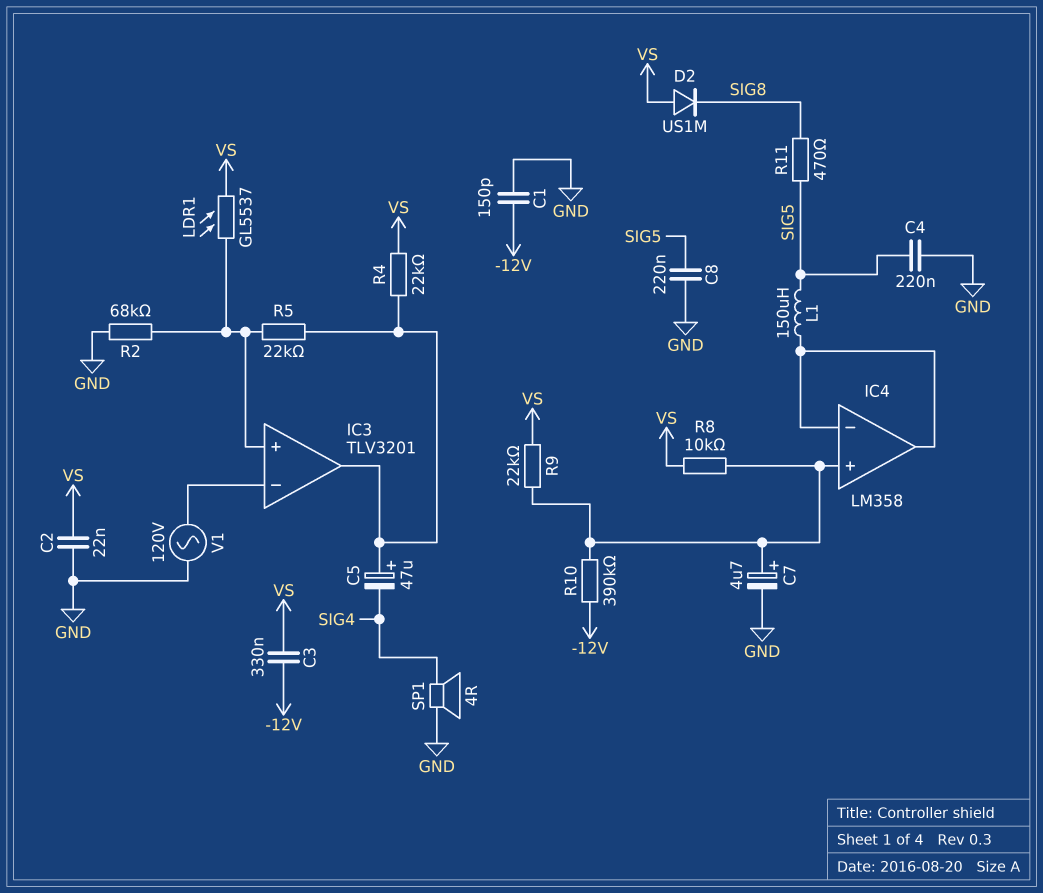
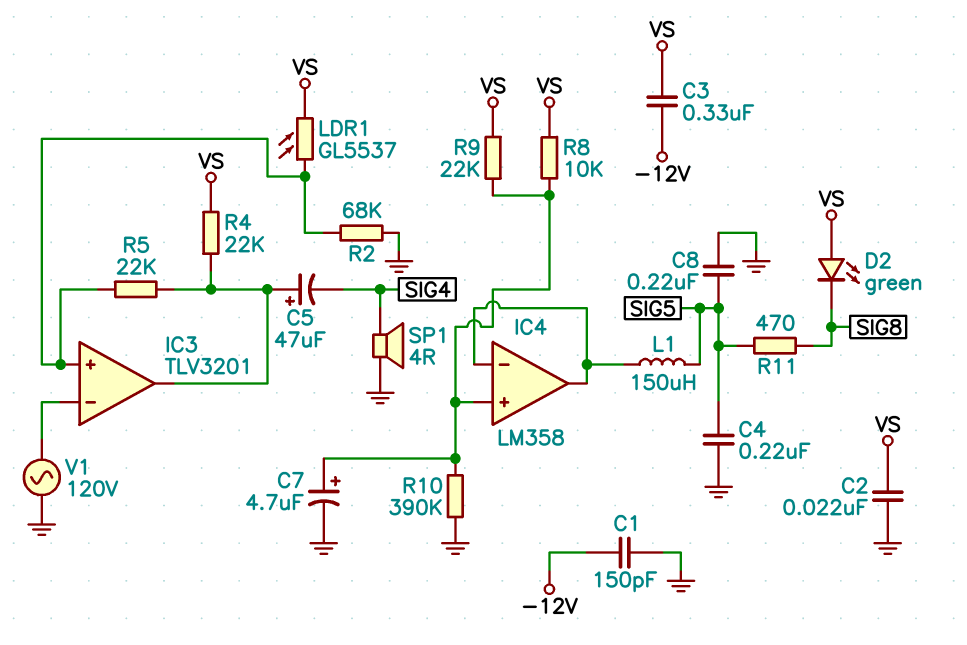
D2: diode US1M (A VS, K SIG8) -> LED green (A VS, K SIG8)
R10: 390k (-12V, IC4/in+) -> 390k (GND, IC4/in+)

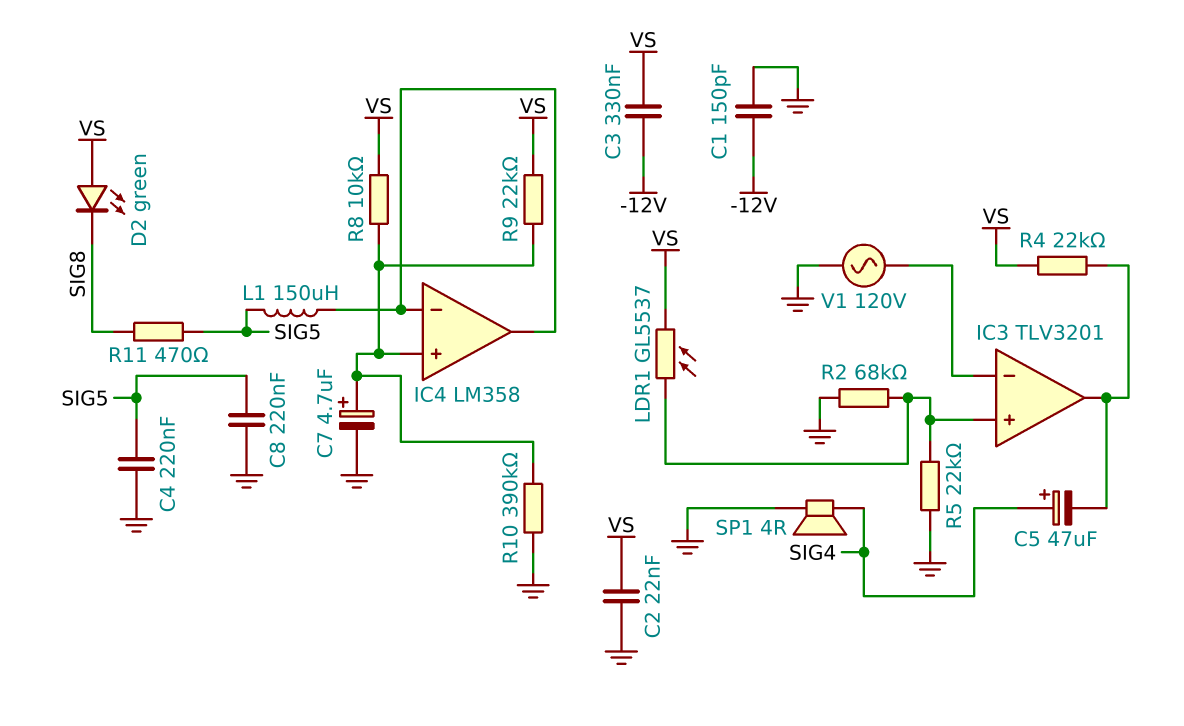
C5: 47uF (plus IC3/out, minus SIG4) -> 47uF (plus SIG4, minus IC3/out)
R5: 22k (IC3/in+, IC3/out) -> 22k (GND, IC3/in+)

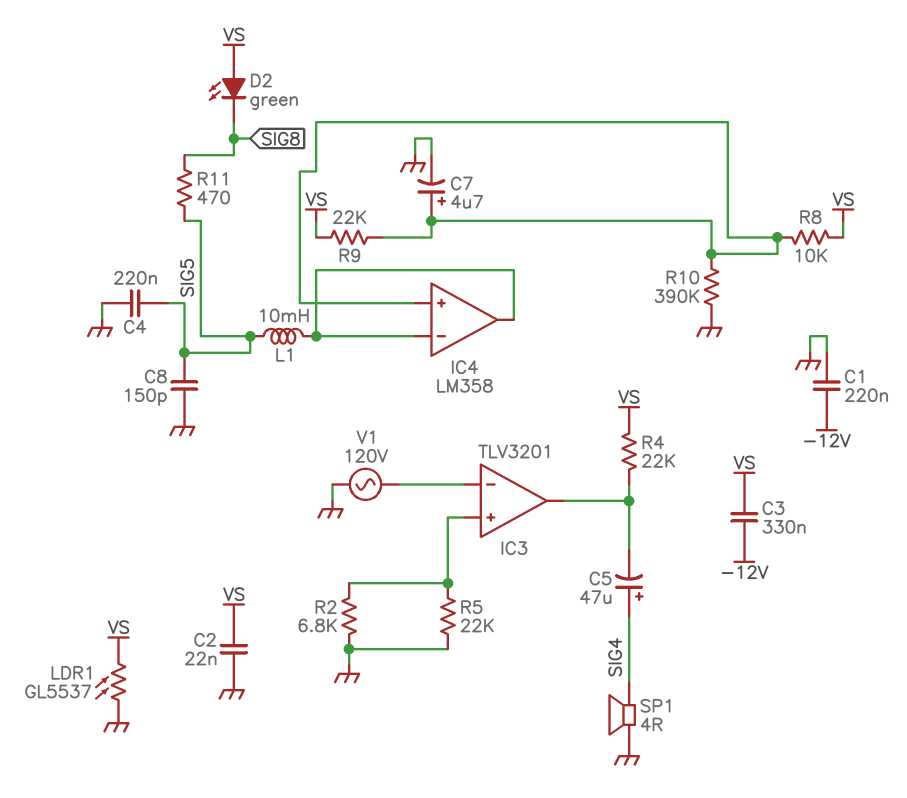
C1: 150pF (-12V, GND) -> 220nF (-12V, GND)
C8: 220nF (GND, SIG5) -> 150pF (GND, SIG5)
L1: 150uH (IC4/in-, SIG5) -> 10mH (IC4/in-, SIG5)
LDR1: GL5537 (IC3/in+, VS) -> GL5537 (GND, VS)
R2: 68k (GND, IC3/in+) -> 6.8k (GND, IC3/in+)

